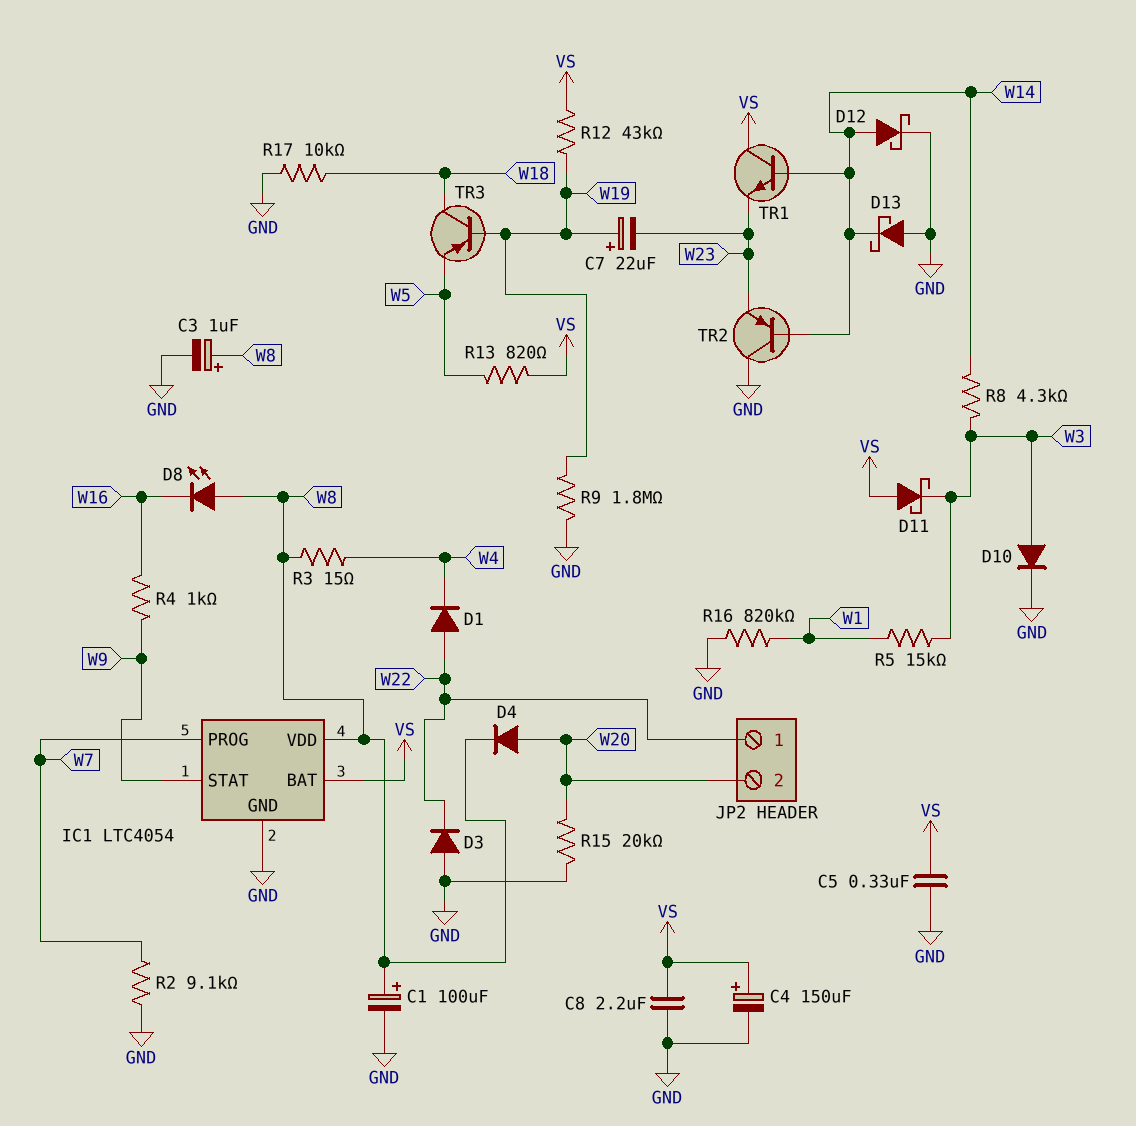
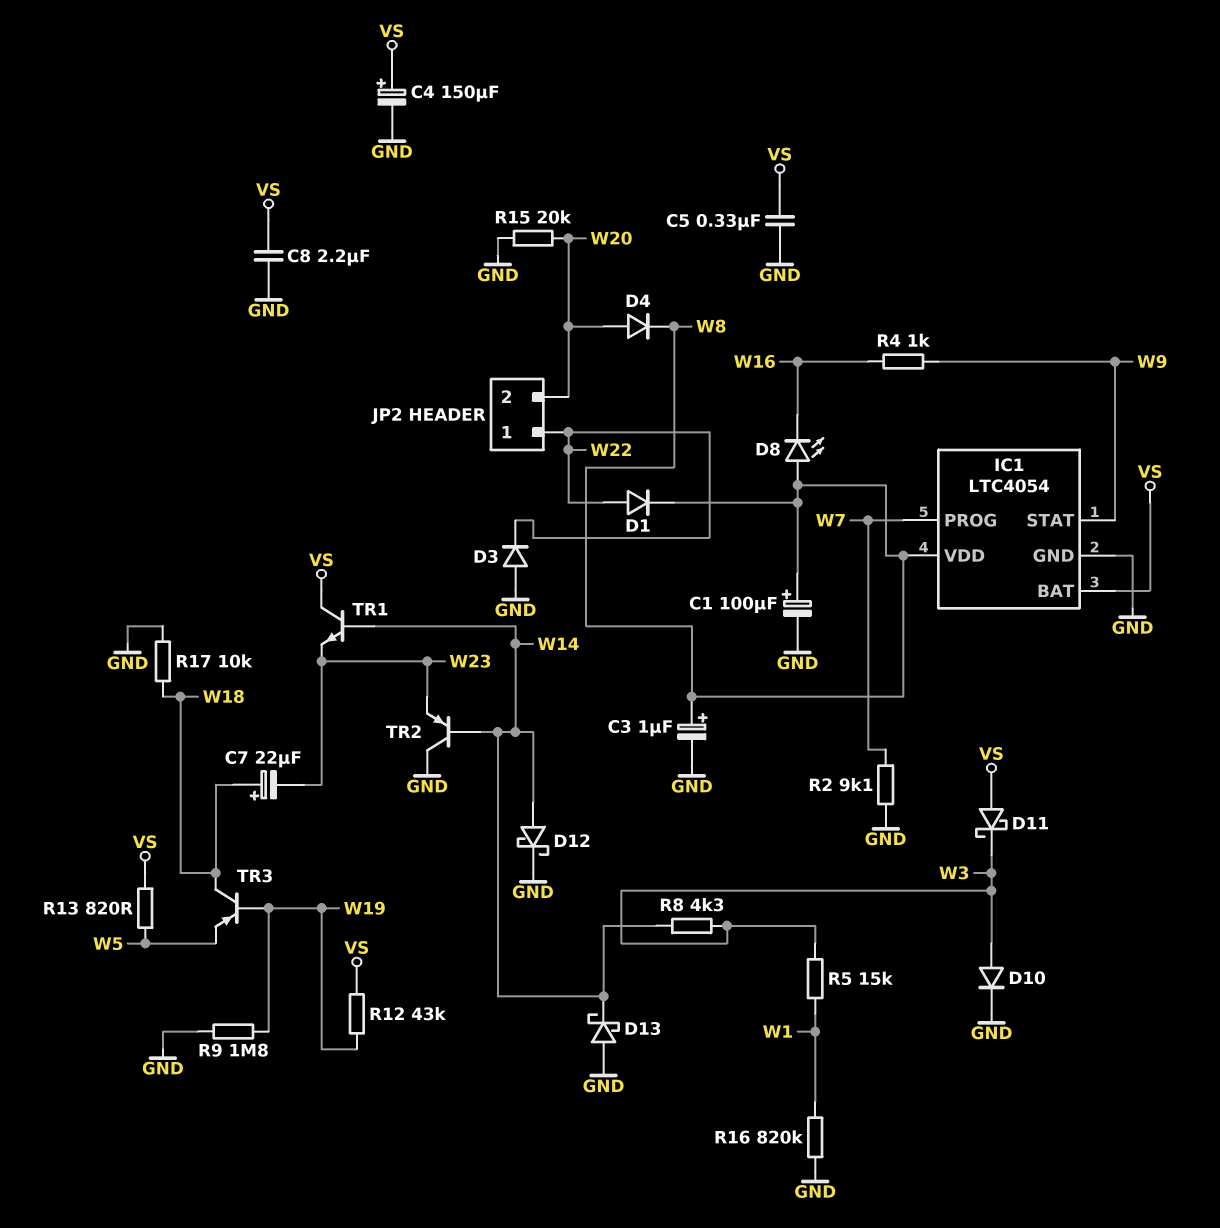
C7: 22uF (plus W19, minus W23) -> 22uF (plus W18, minus W23)
D1: diode (A W22, K W4) -> diode (A W22, K W8)
R3: 15 (W4, W8) -> none

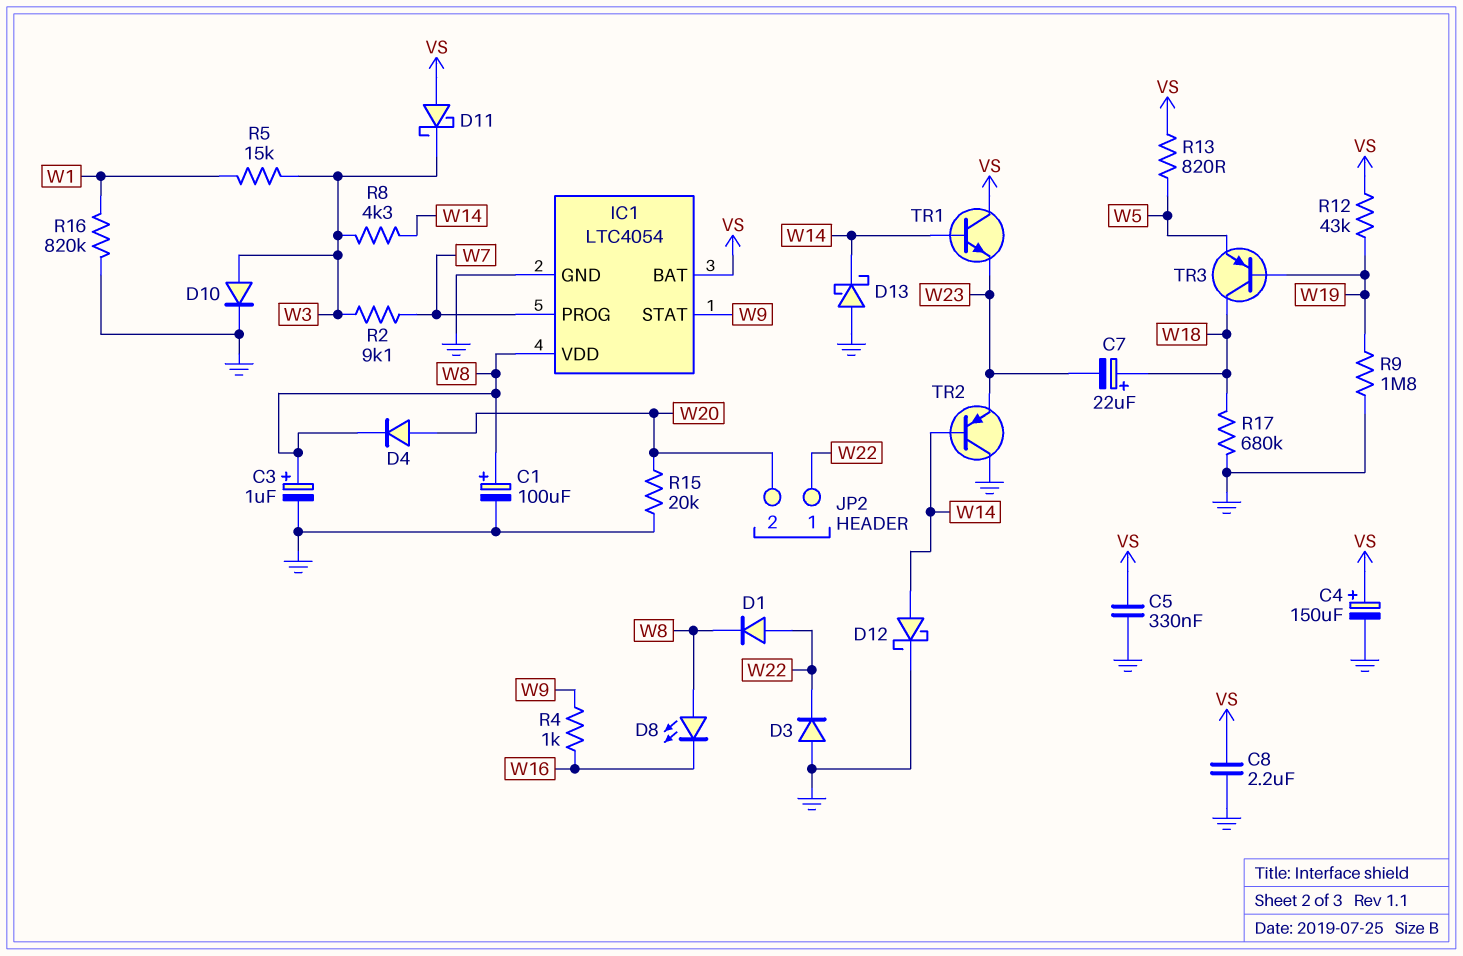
R2: 9.1k (GND, W7) -> 9.1k (W3, W7)
R17: 10k (GND, W18) -> 680k (GND, W18)

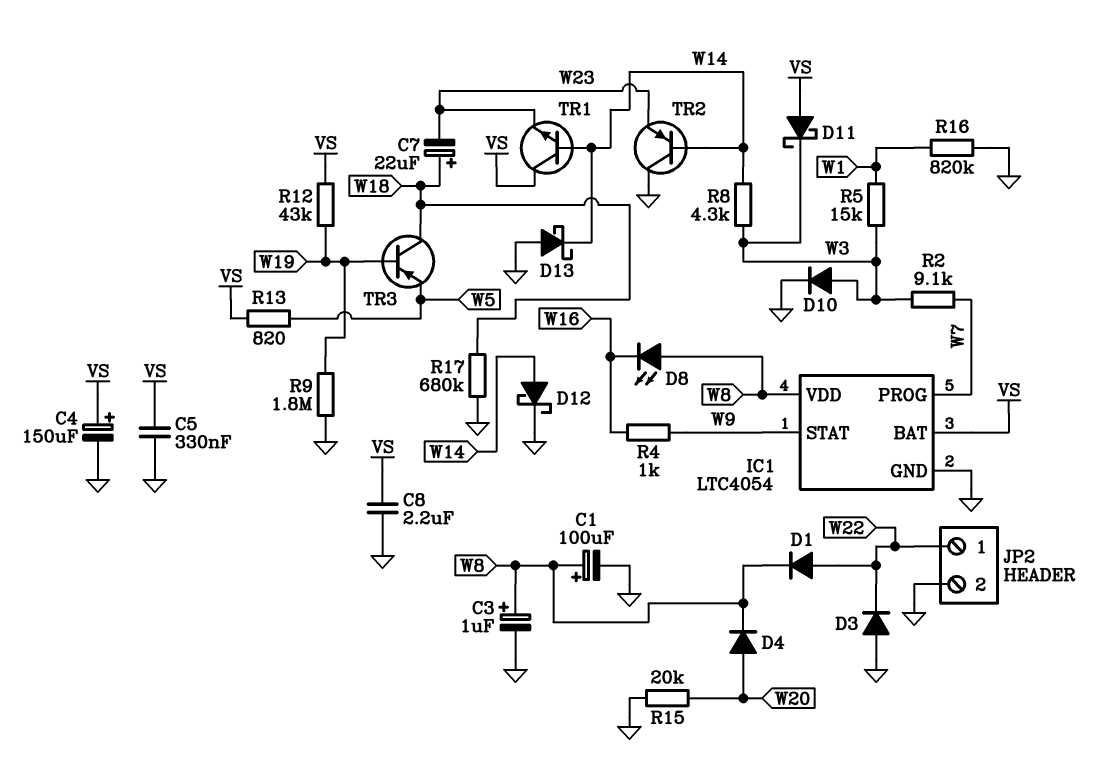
JP2 pin 2: W20 -> GND

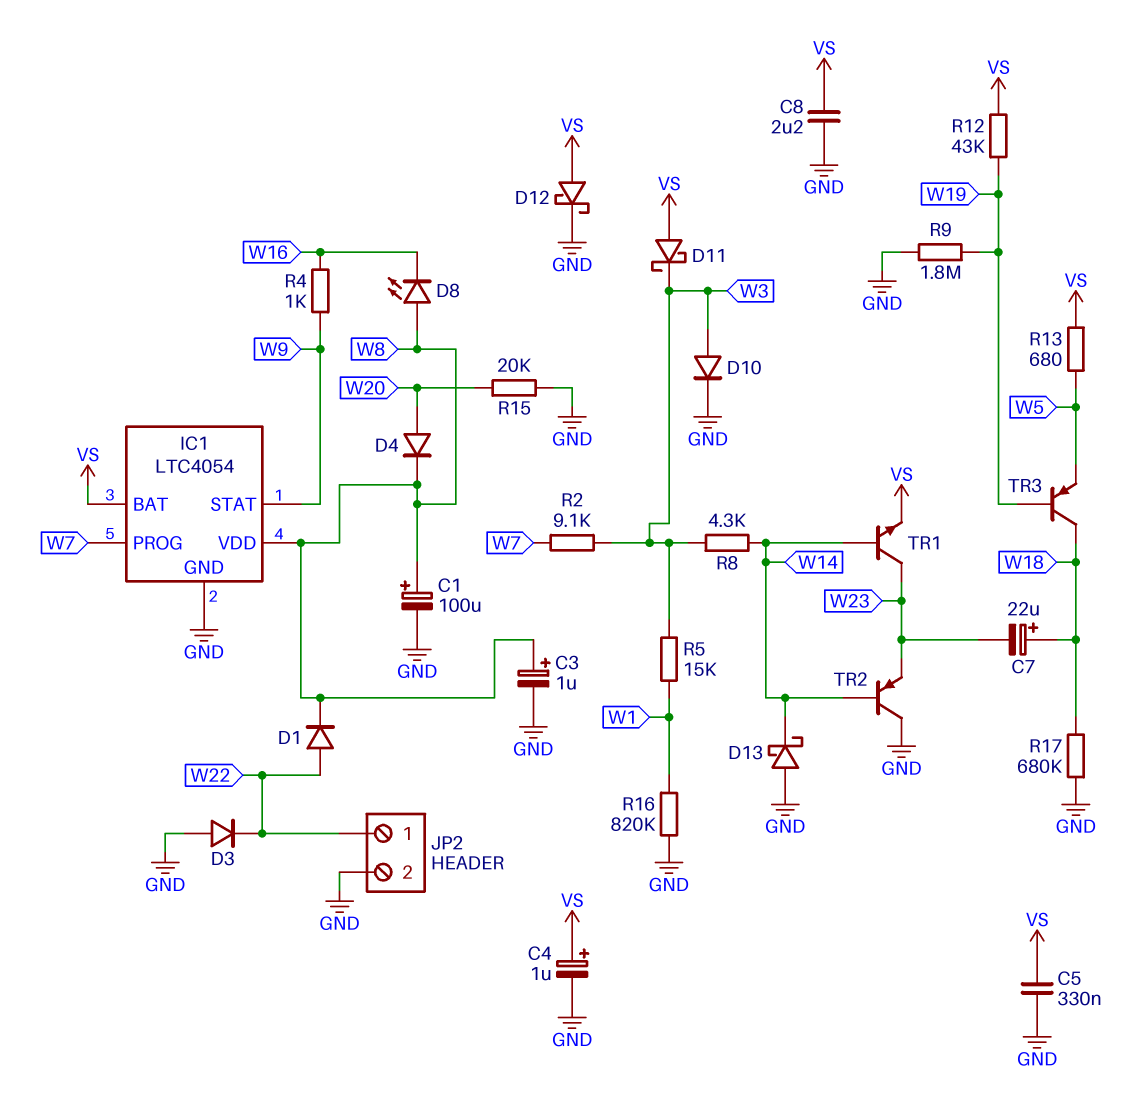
C4: 150uF (plus VS, minus GND) -> 1uF (plus VS, minus GND)
D12: schottky (A W14, K GND) -> schottky (A VS, K GND)
R13: 820 (VS, W5) -> 680 (VS, W5)
TR1: NPN (B W14, C VS, E W23) -> NPN (B W14, C W23, E VS)

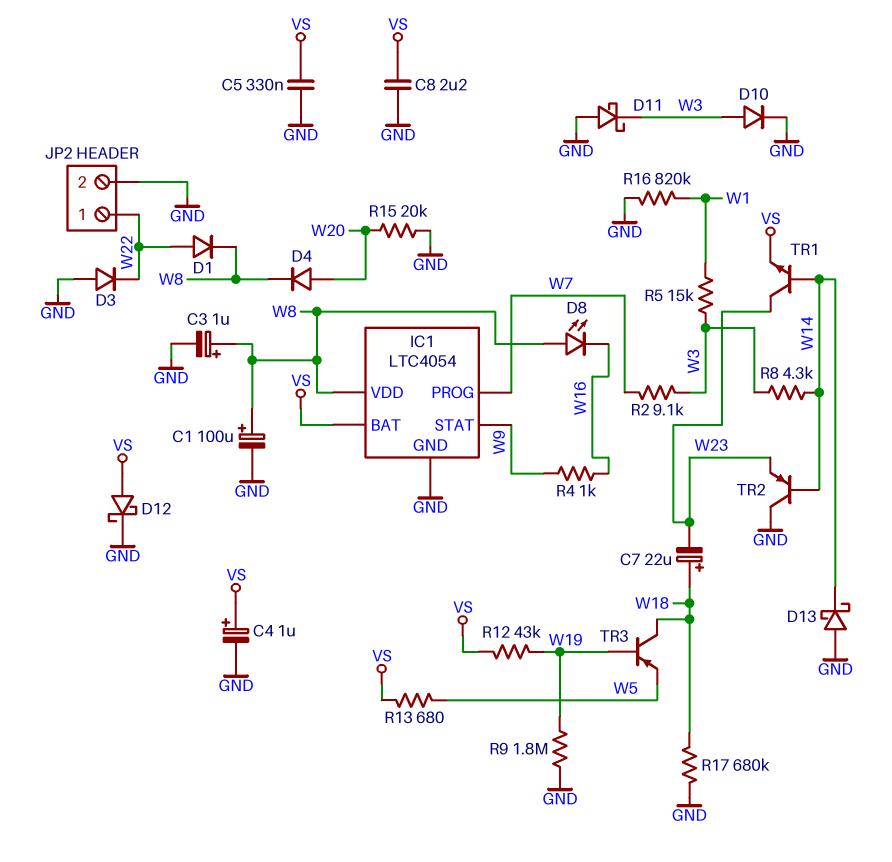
D11: schottky (A VS, K W3) -> schottky (A GND, K W3)

